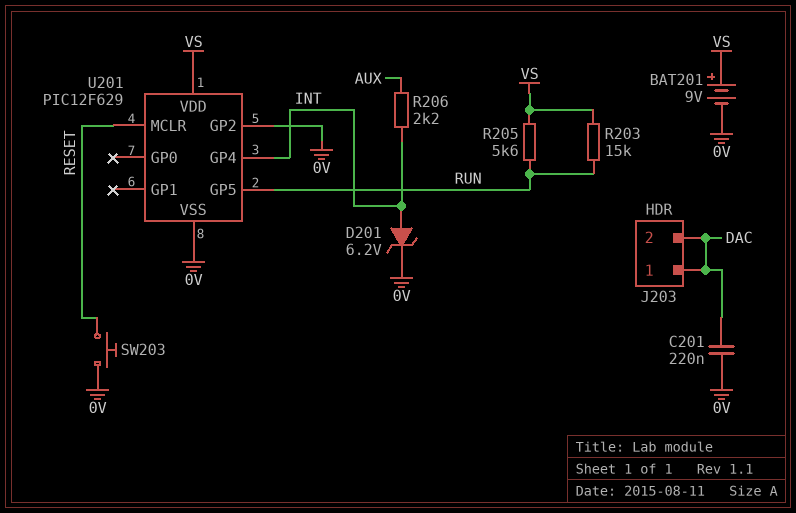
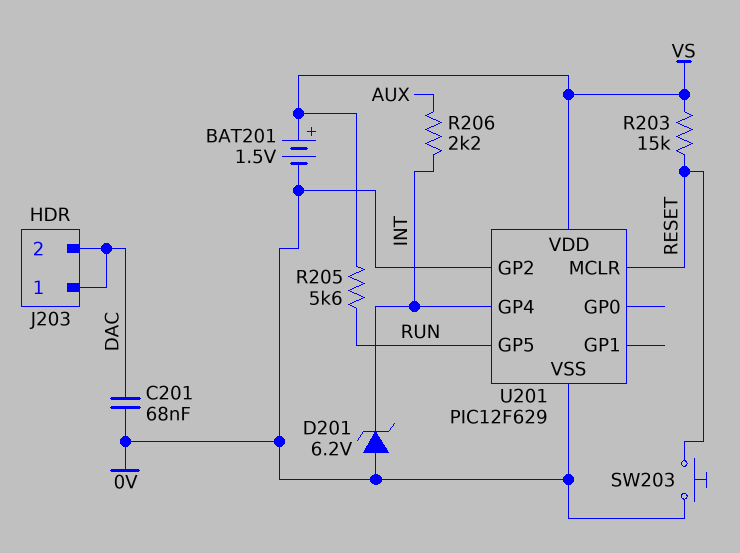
BAT201: 9V (plus VS, minus 0V) -> 1.5V (plus VS, minus 0V)
C201: 220nF (0V, DAC) -> 68nF (0V, DAC)
D201: zener 6.2V (A INT, K 0V) -> zener 6.2V (A 0V, K INT)
R203: 15k (RUN, VS) -> 15k (RESET, VS)

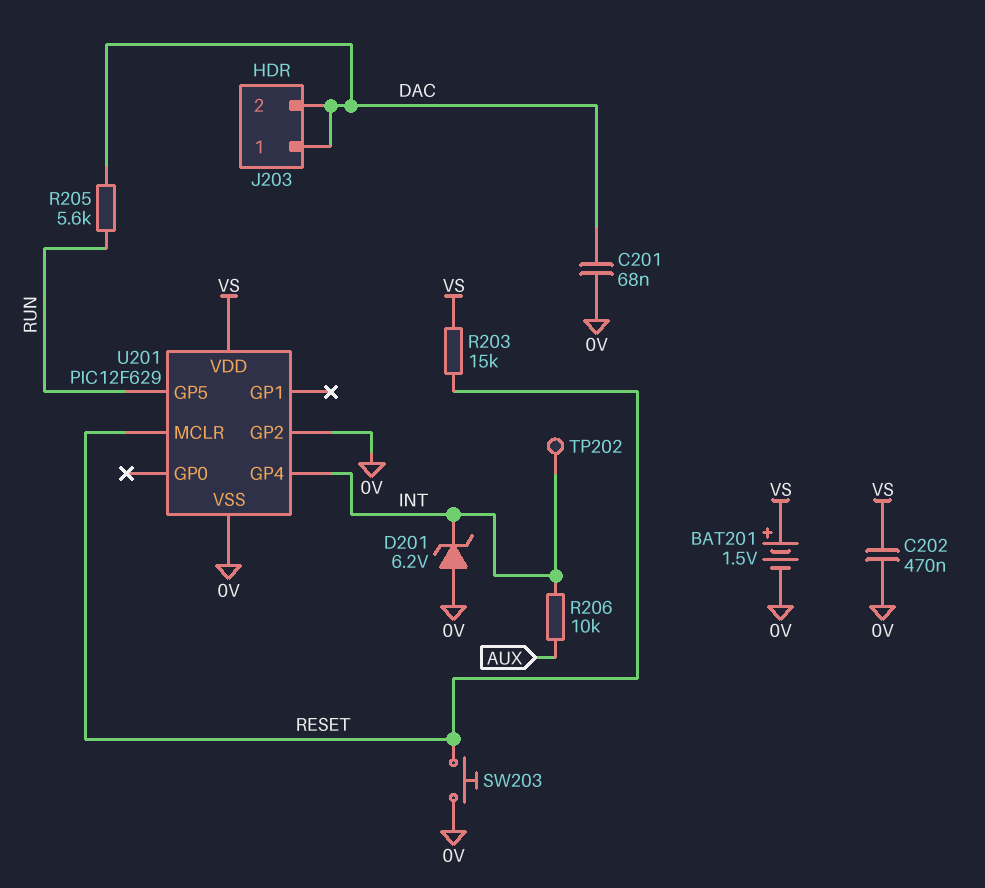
C202: none -> 470nF (0V, VS)
R205: 5.6k (RUN, VS) -> 5.6k (DAC, RUN)
R206: 2.2k (AUX, INT) -> 10k (AUX, INT)
TP202: none -> test point (INT)

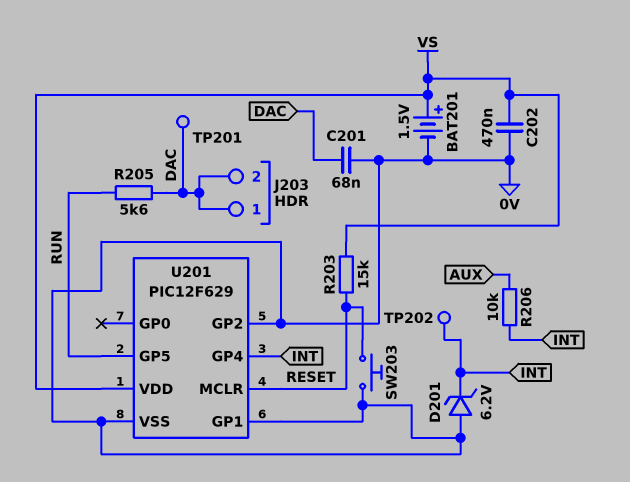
TP201: none -> test point (DAC)
U201 pin GP1: none -> 0V

